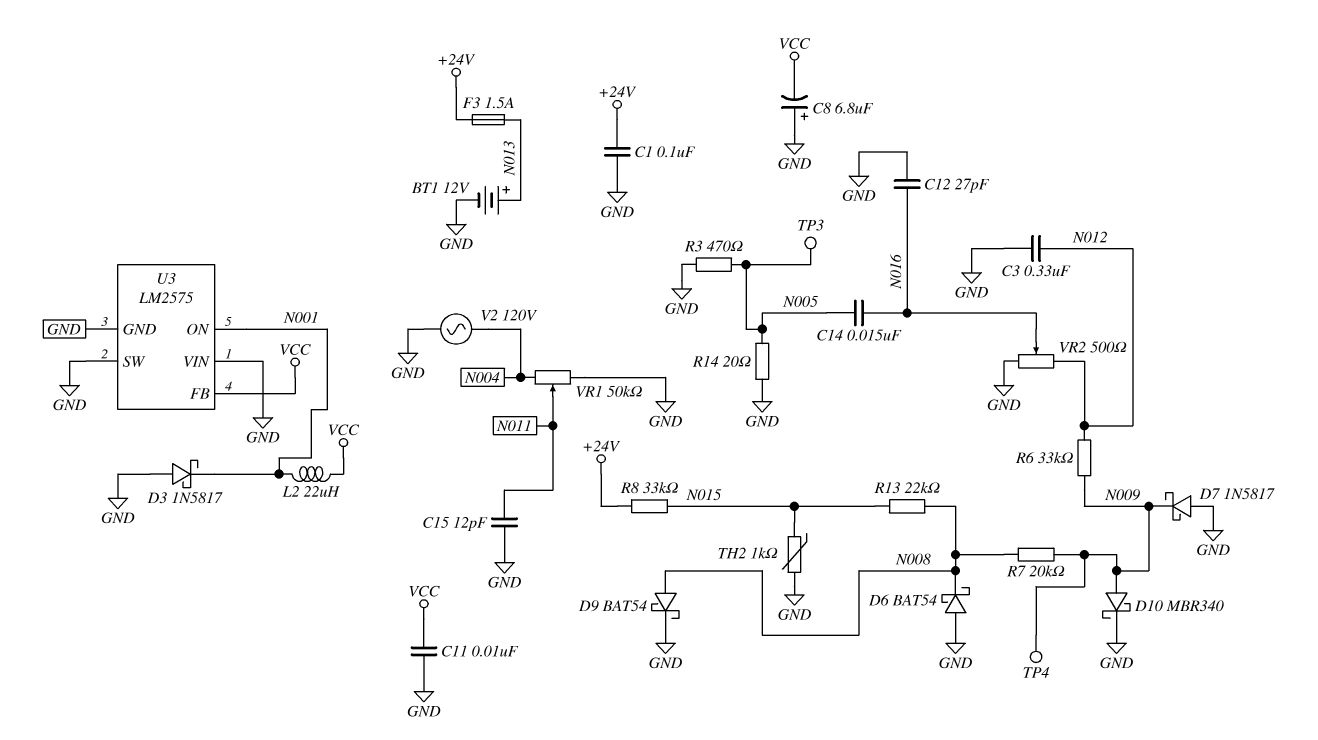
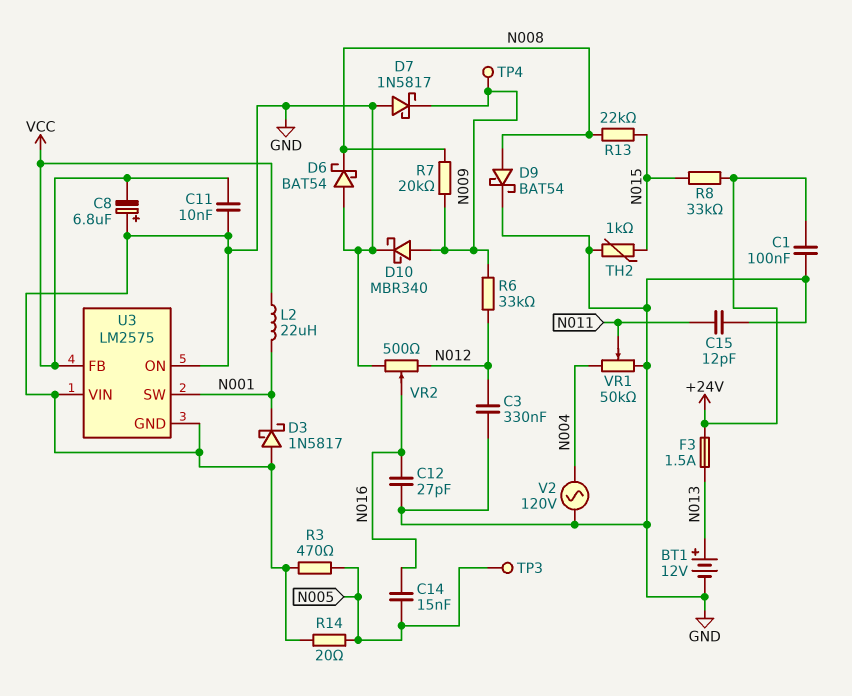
U3 pin ON: N001 -> GND
U3 pin SW: GND -> N001

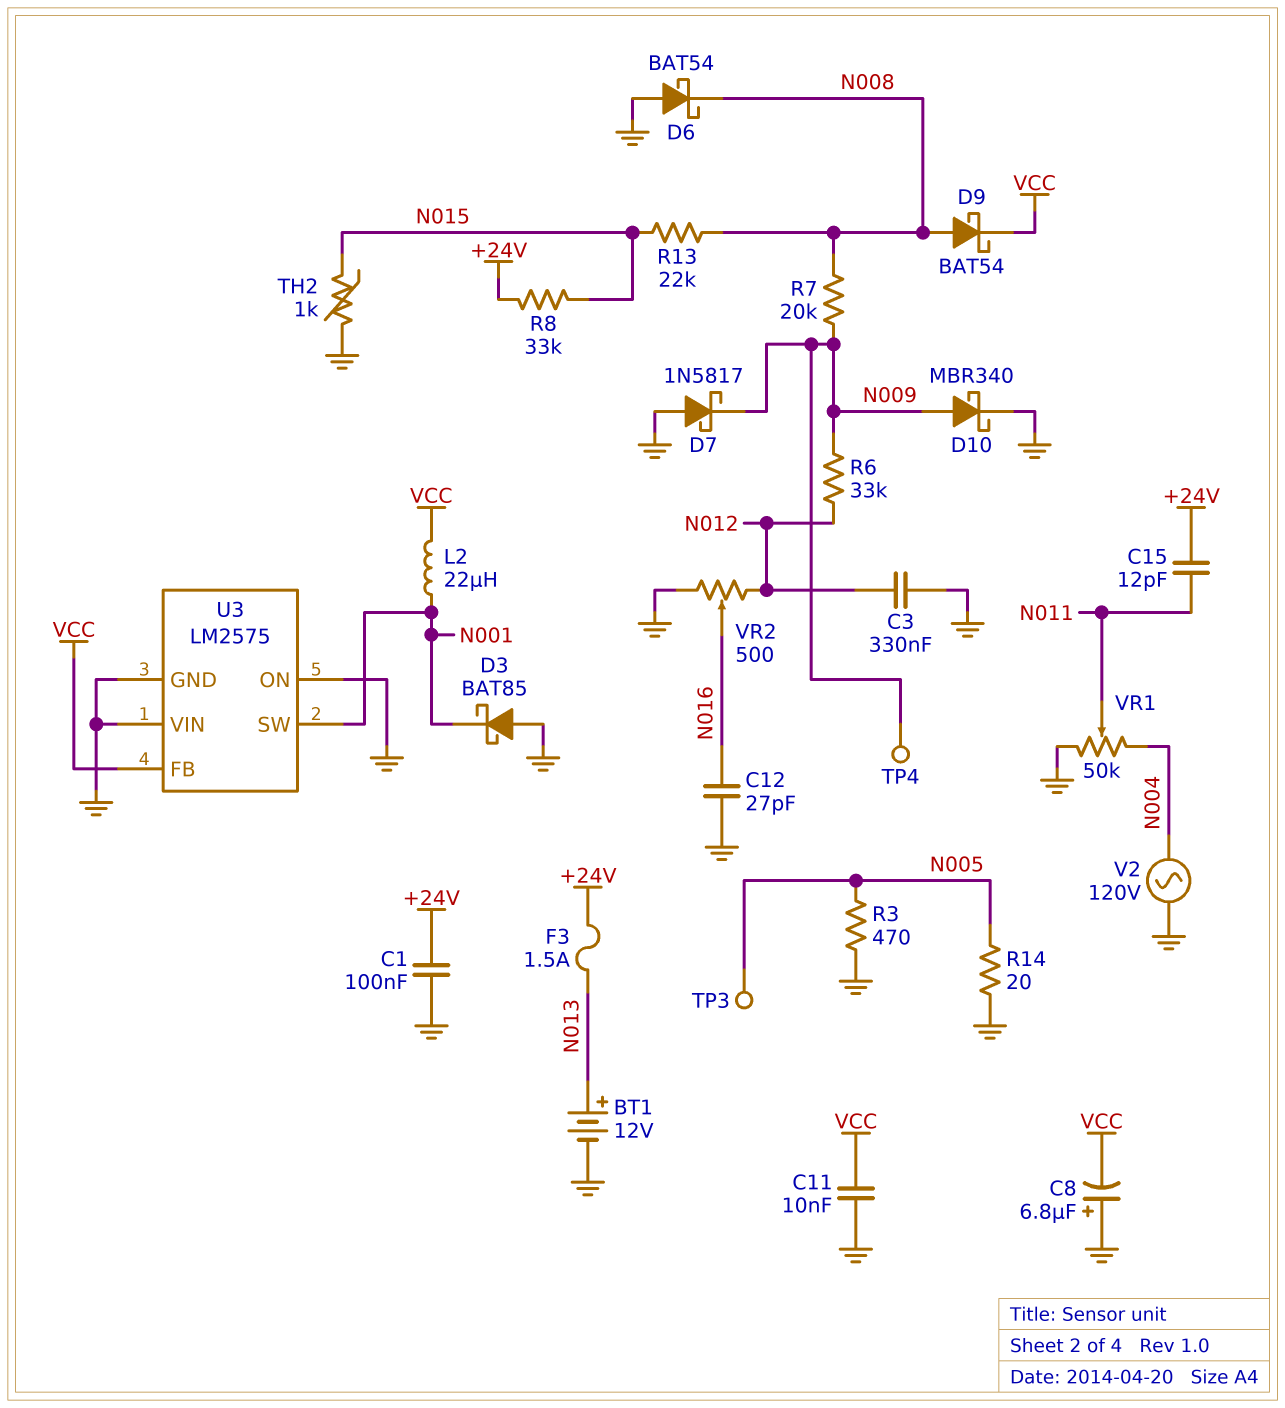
C14: 15nF (N005, N016) -> none
C15: 12pF (GND, N011) -> 12pF (+24V, N011)
D3: schottky 1N5817 (A GND, K N001) -> schottky BAT85 (A GND, K N001)
D9: schottky BAT54 (A N008, K GND) -> schottky BAT54 (A N008, K VCC)

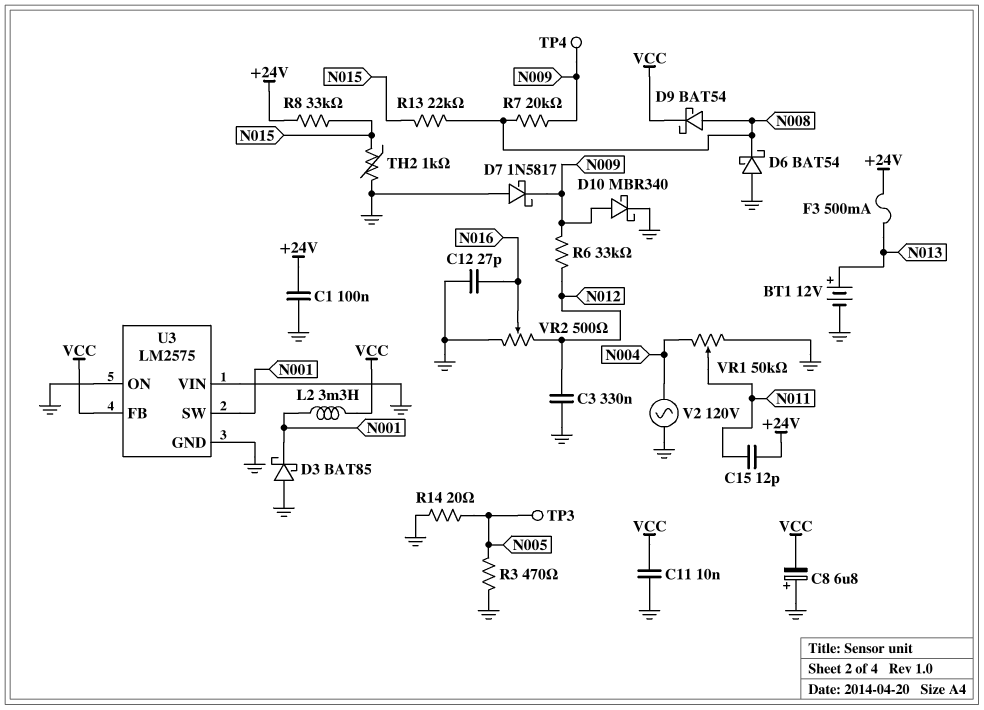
F3: 1.5A (+24V, N013) -> 500mA (+24V, N013)
L2: 22uH (N001, VCC) -> 3.3mH (N001, VCC)

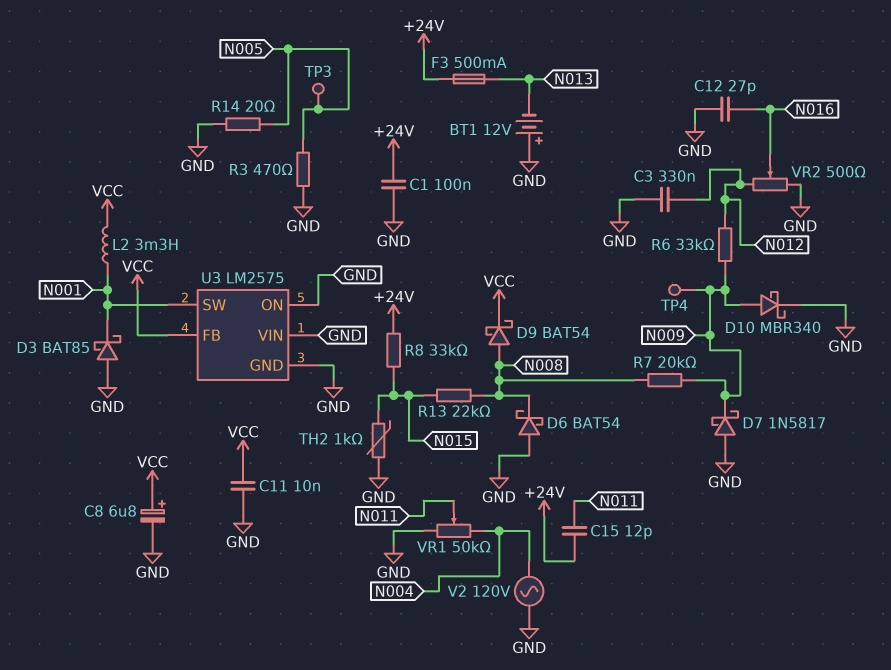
BT1: 12V (plus N013, minus GND) -> 12V (plus GND, minus N013)
C8: 6.8uF (plus GND, minus VCC) -> 6.8uF (plus VCC, minus GND)

